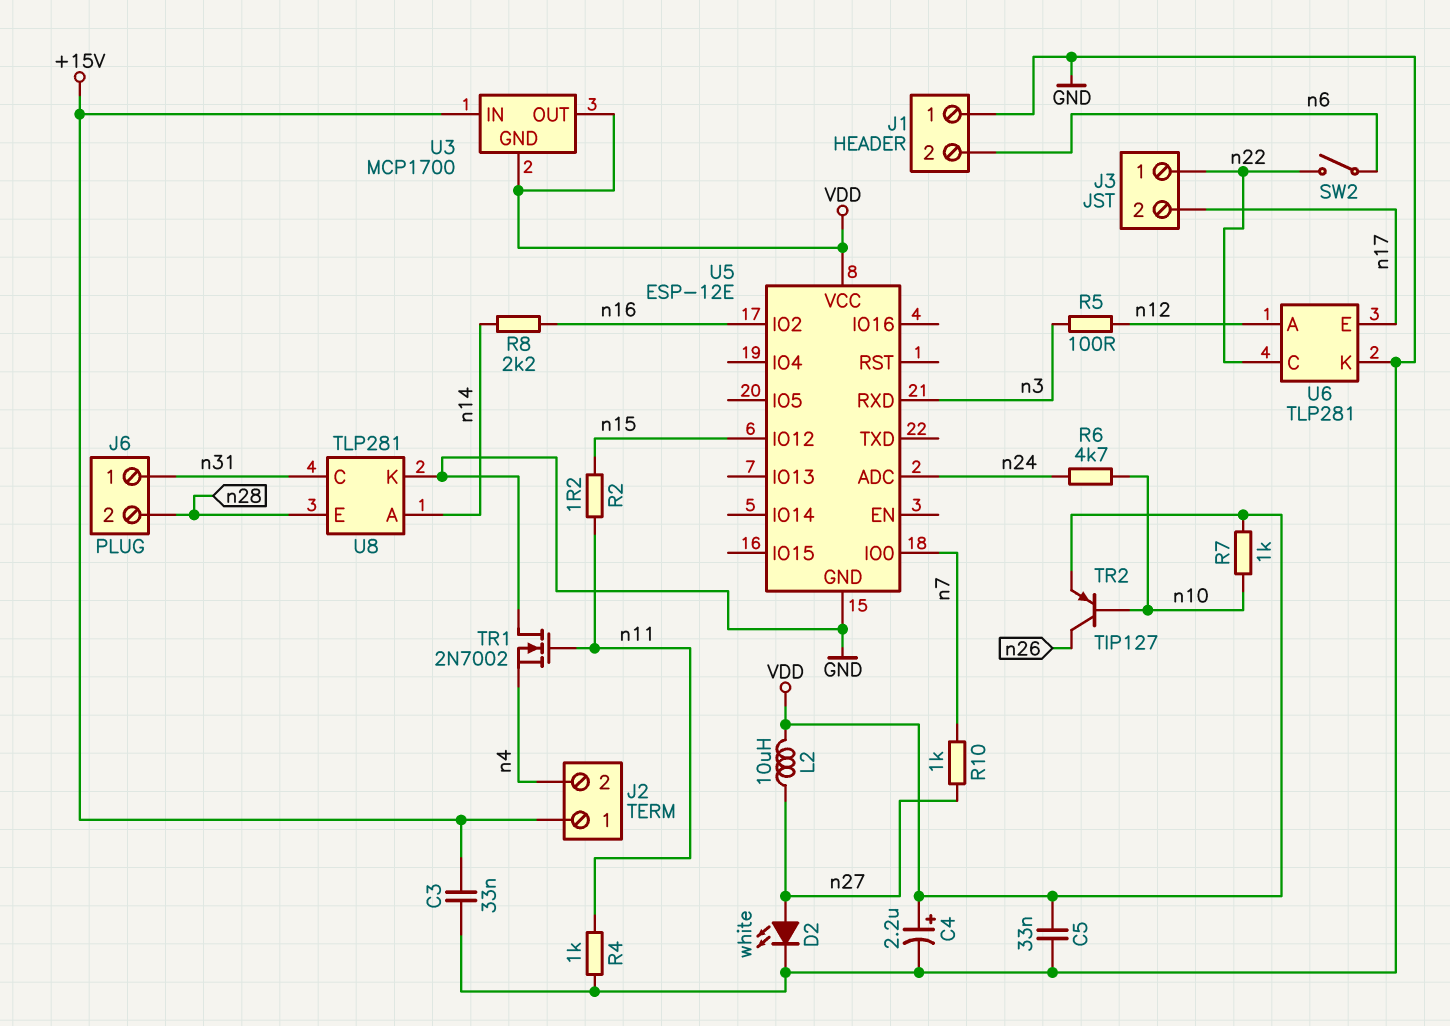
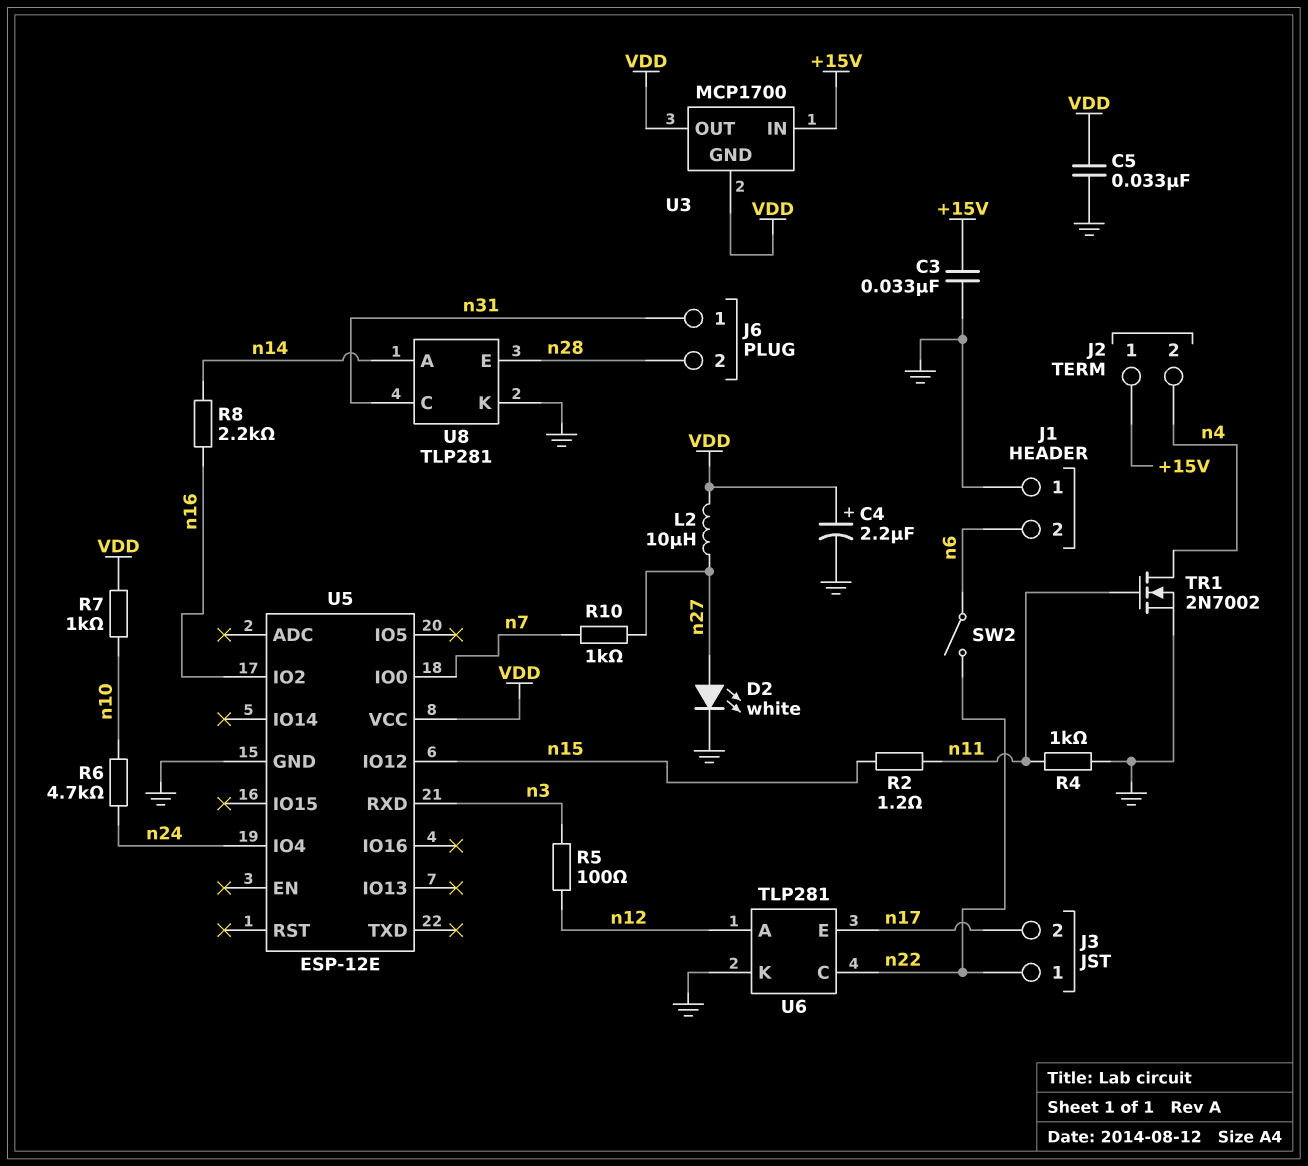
TR1: NMOS 2N7002 (G n11, D GND, S n4) -> NMOS 2N7002 (G n11, D n4, S GND)
TR2: PNP TIP127 (B n10, C n26, E VDD) -> none
U5 pin ADC: n24 -> none
U5 pin IO4: none -> n24

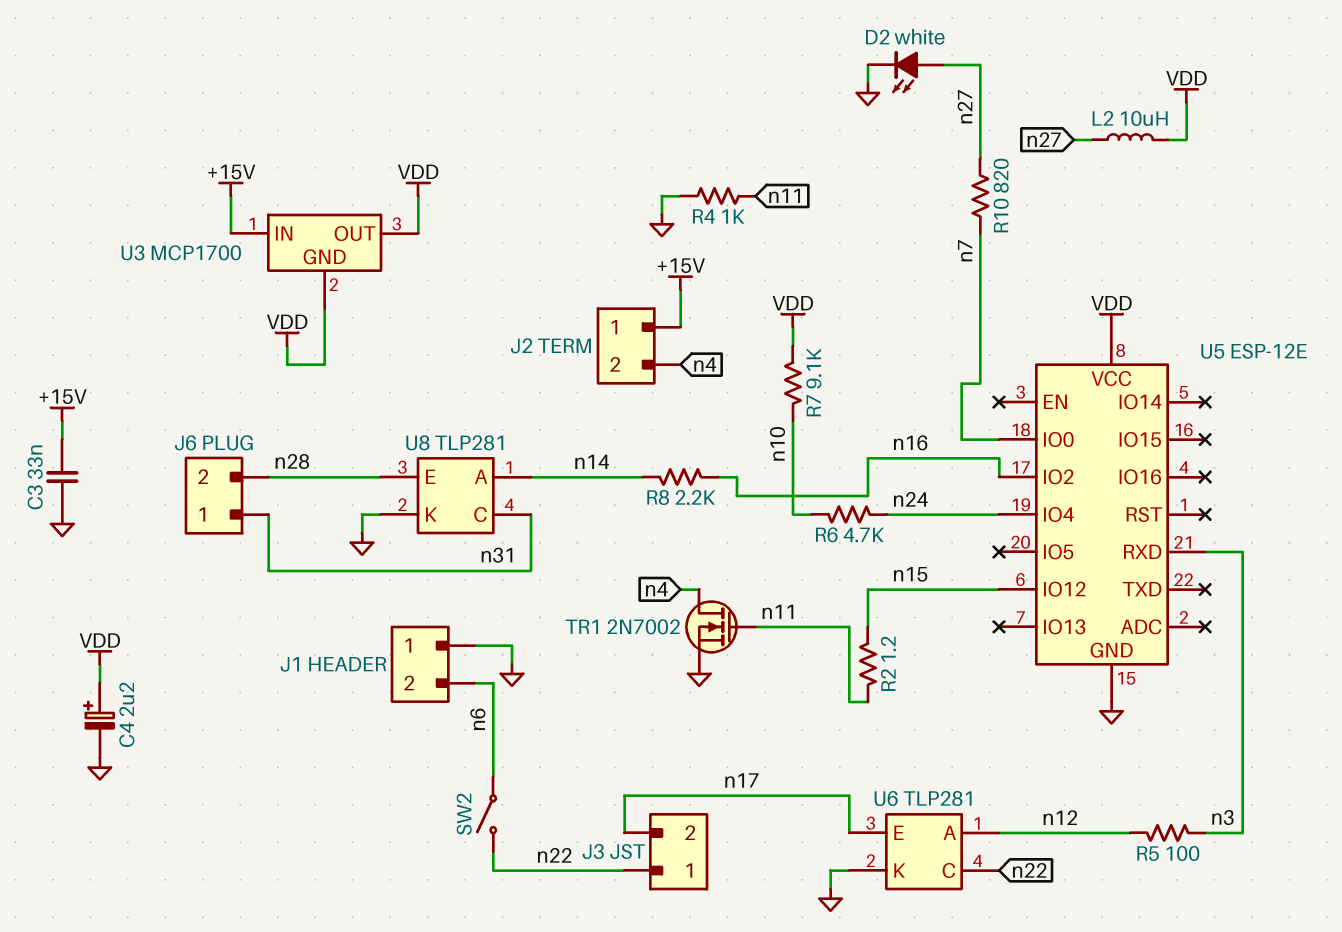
C5: 33nF (GND, VDD) -> none
R7: 1k (VDD, n10) -> 9.1k (VDD, n10)
R10: 1k (n7, n27) -> 820 (n7, n27)

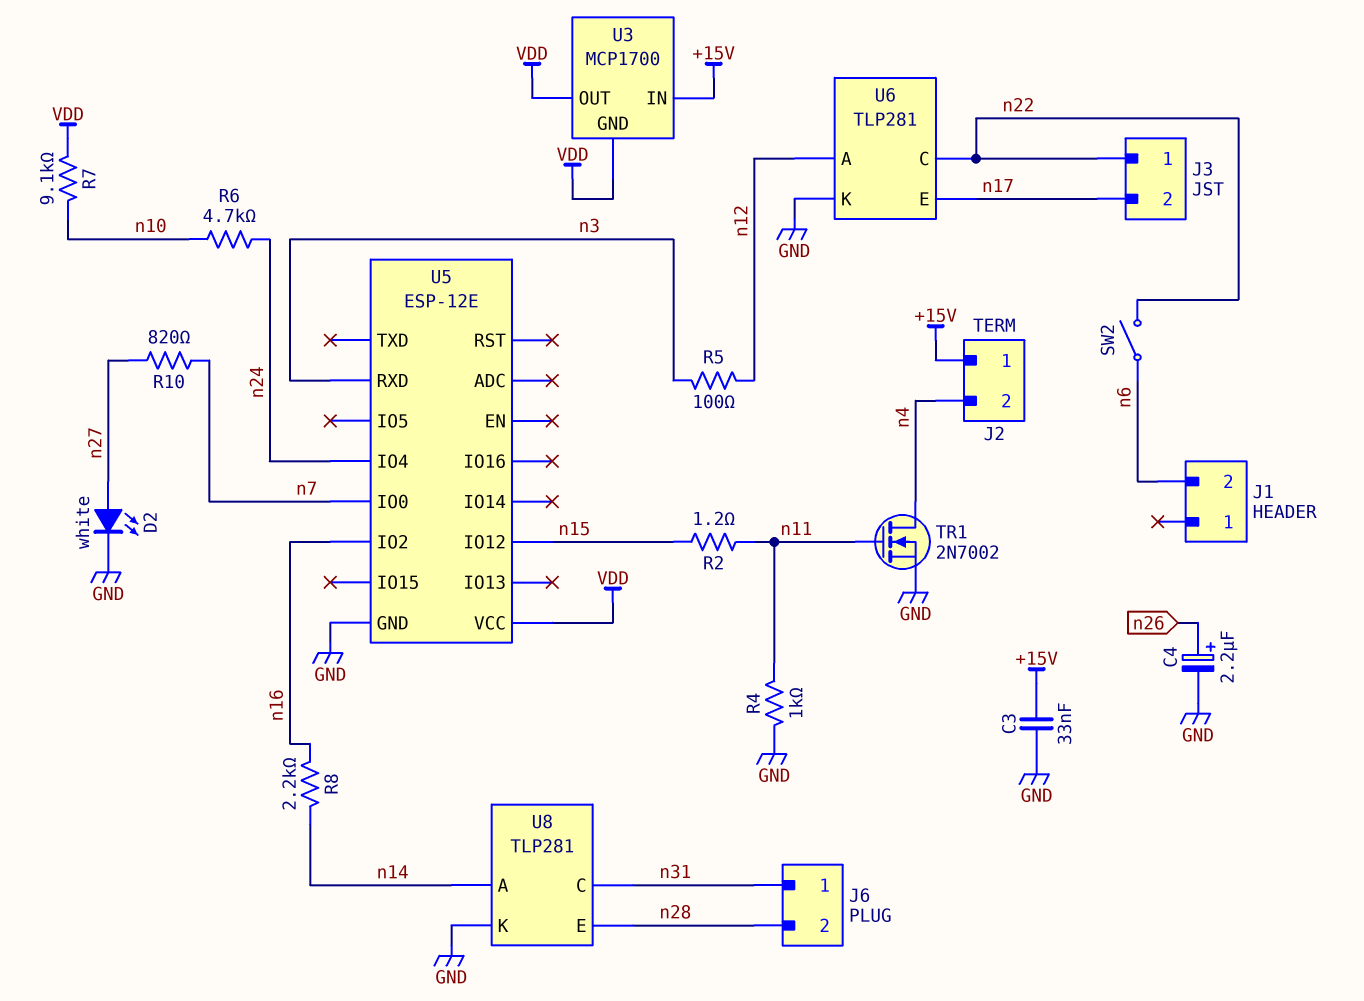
C4: 2.2uF (plus VDD, minus GND) -> 2.2uF (plus n26, minus GND)
J1 pin 1: GND -> none
L2: 10uH (VDD, n27) -> none

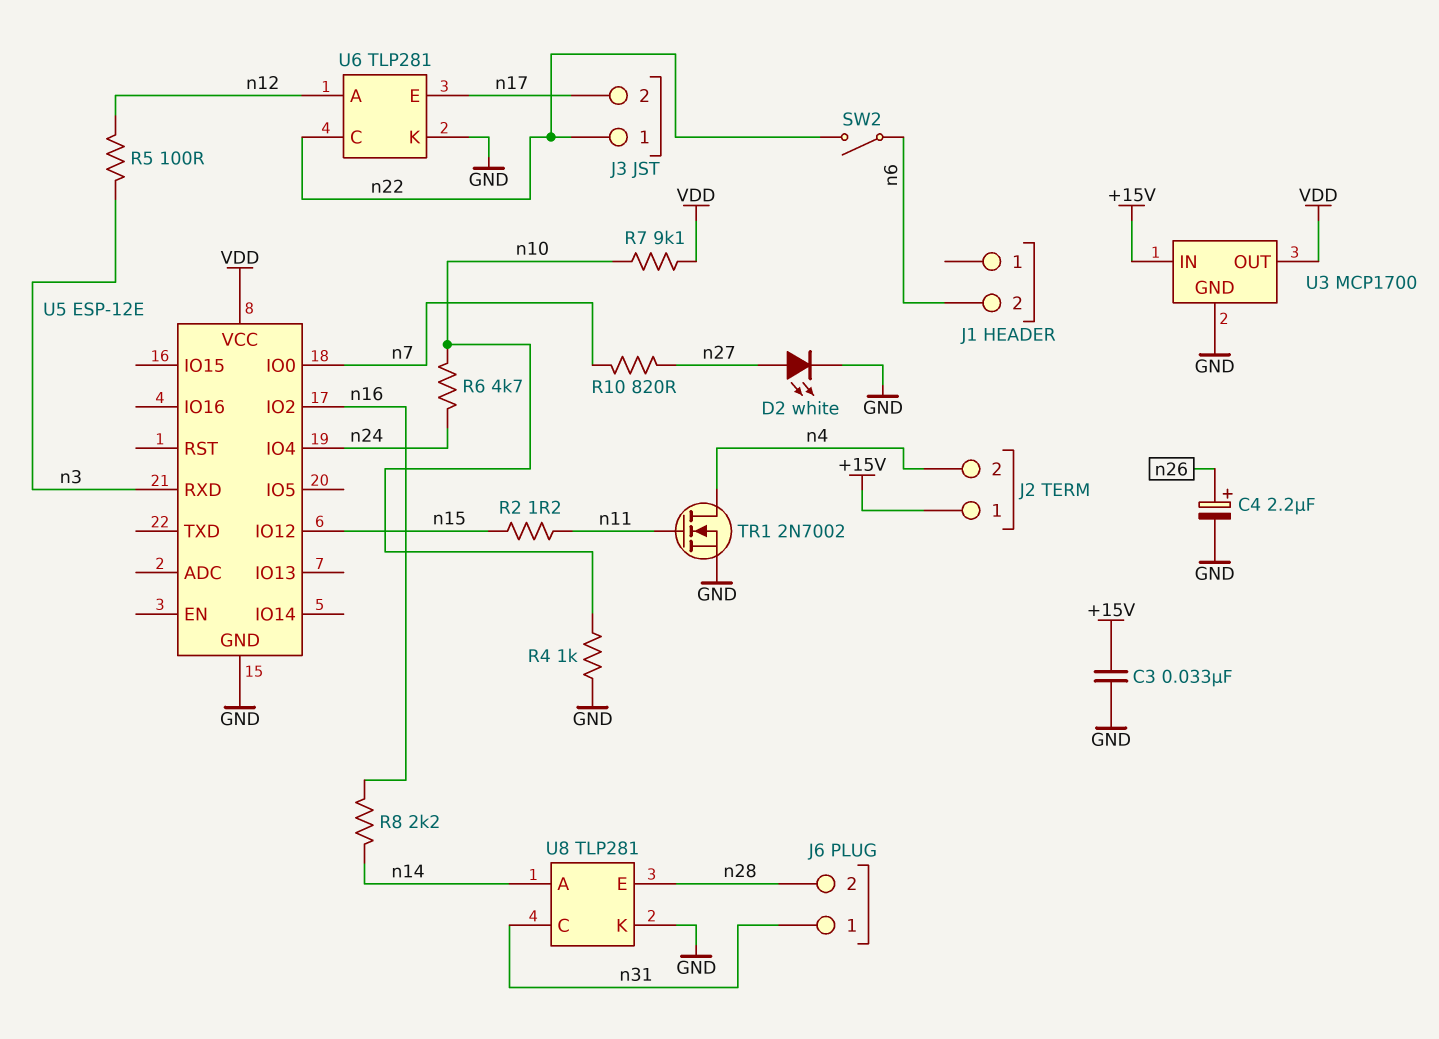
R4: 1k (GND, n11) -> 1k (GND, n10)
U3 pin GND: VDD -> GND

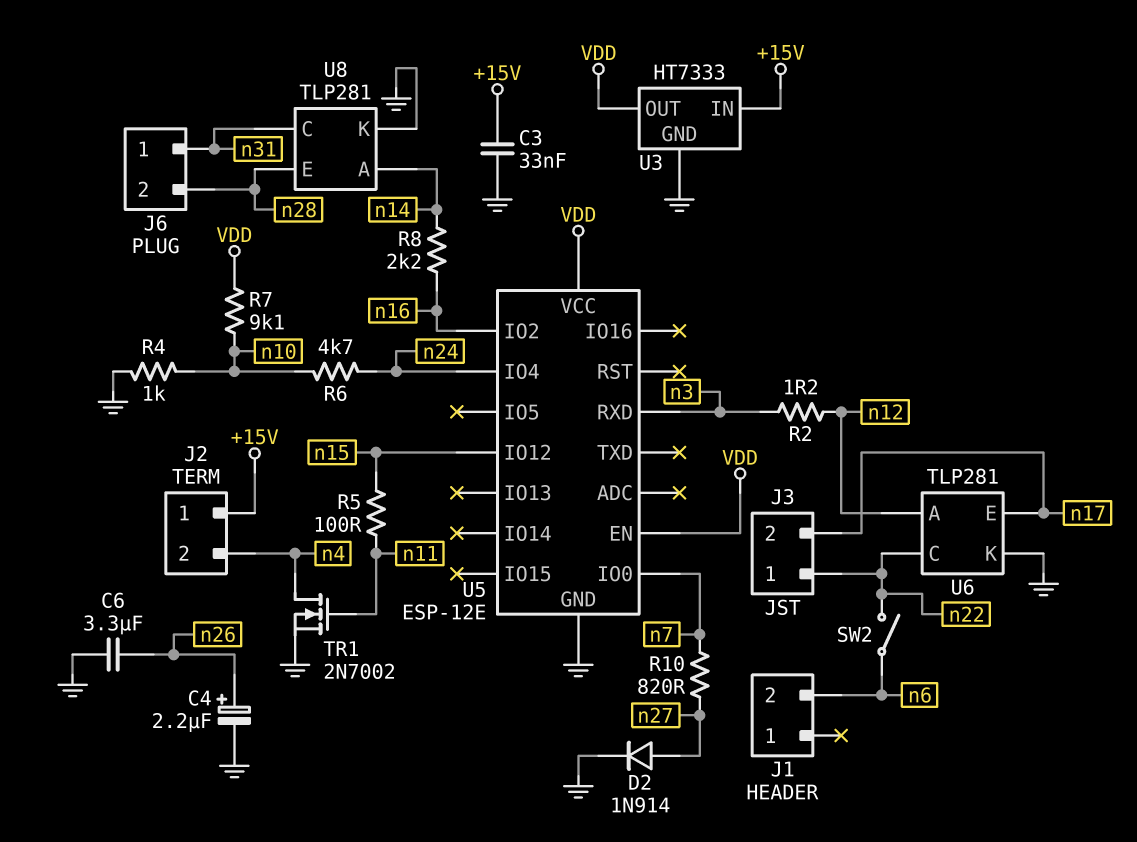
C6: none -> 3.3uF (GND, n26)
D2: LED white (A n27, K GND) -> diode 1N914 (A n27, K GND)
R2: 1.2 (n11, n15) -> 1.2 (n3, n12)
R5: 100 (n3, n12) -> 100 (n11, n15)
U3: MCP1700 -> HT7333
U5 pin EN: none -> VDD

